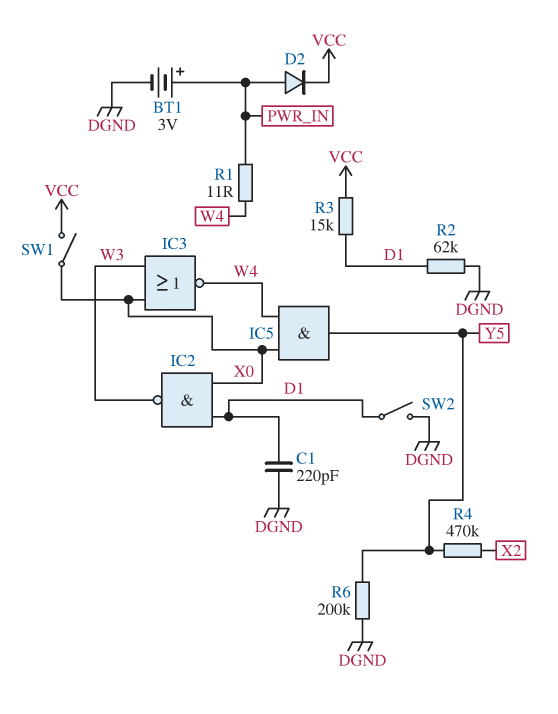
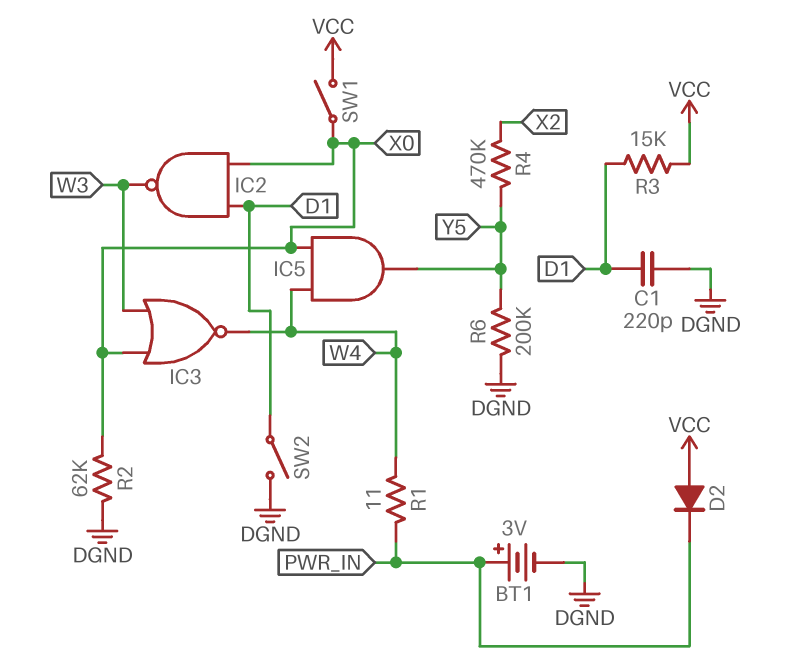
D2: diode (A PWR_IN, K VCC) -> diode (A VCC, K PWR_IN)
R2: 62k (D1, DGND) -> 62k (DGND, X0)

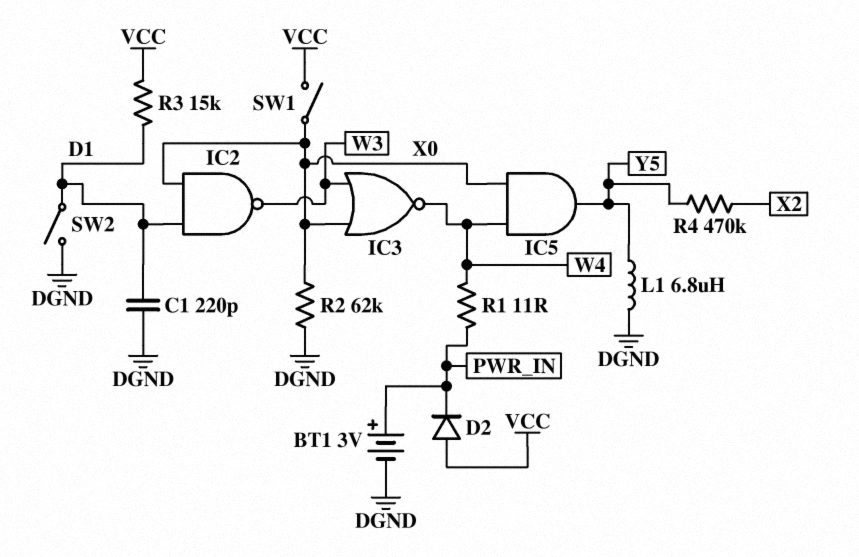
L1: none -> 6.8uH (DGND, Y5)
R6: 200k (DGND, Y5) -> none

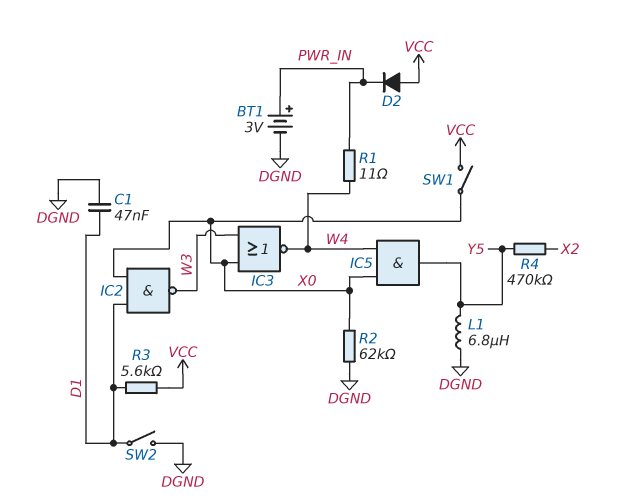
C1: 220pF (D1, DGND) -> 47nF (D1, DGND)
R3: 15k (D1, VCC) -> 5.6k (D1, VCC)

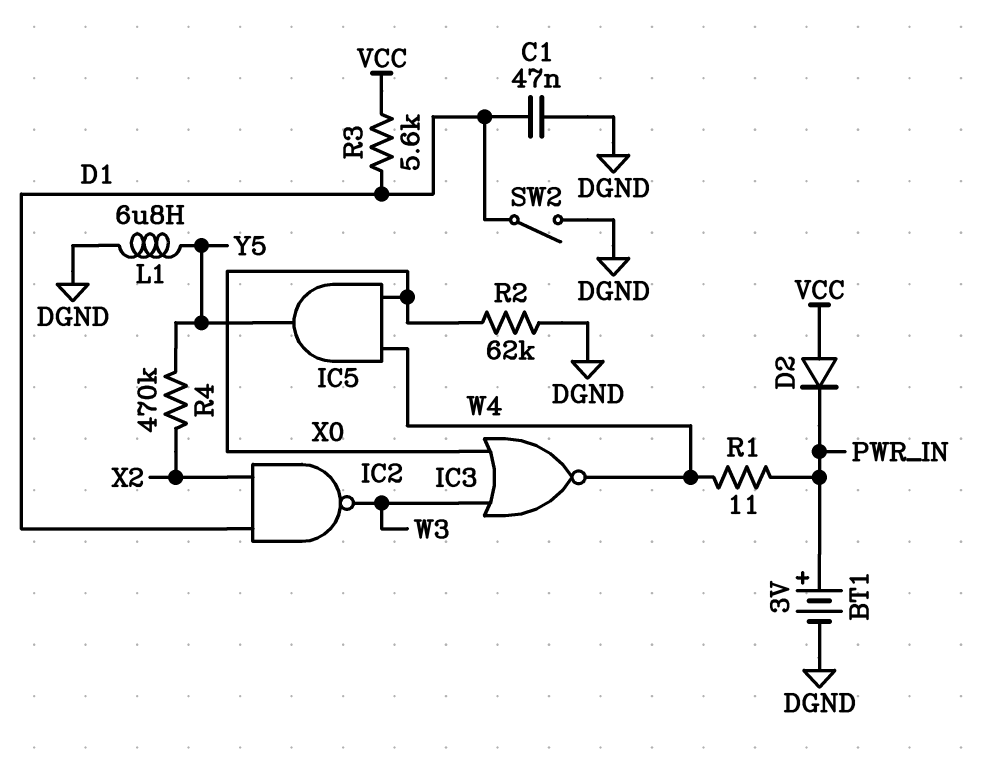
IC2: NAND (in D1, in X0, out W3) -> NAND (in D1, in X2, out W3)
SW1: switch (VCC, X0) -> none

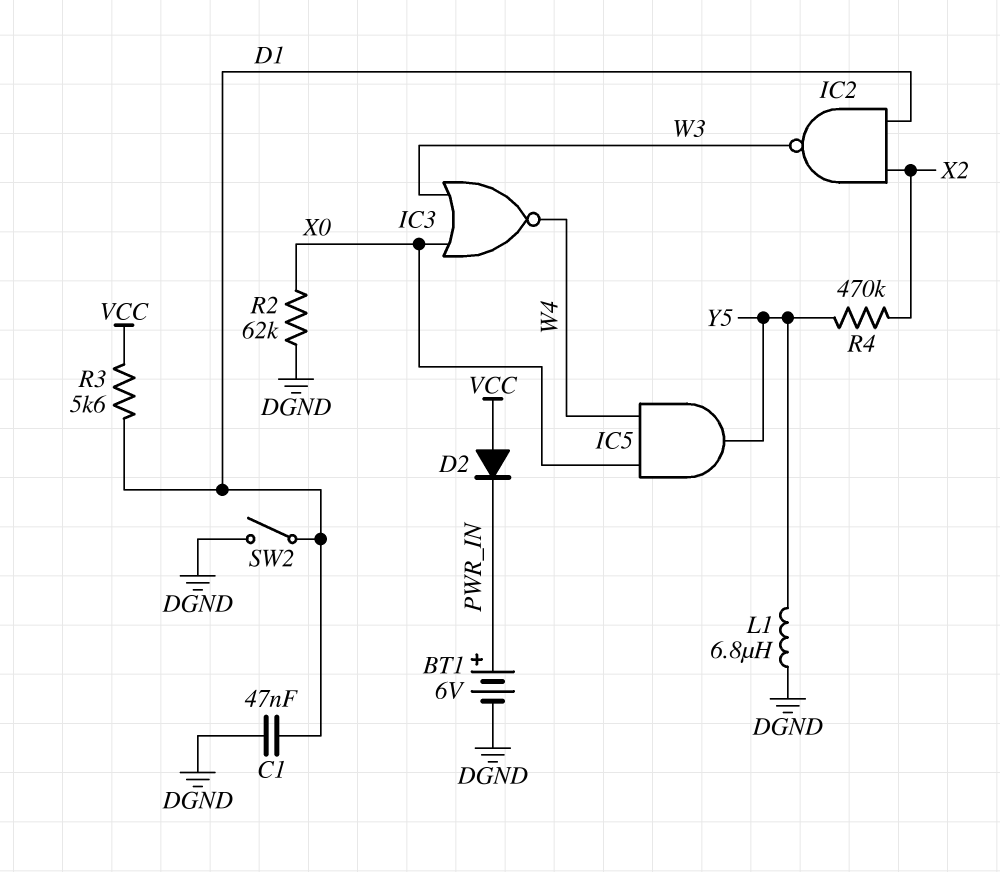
BT1: 3V (plus PWR_IN, minus DGND) -> 6V (plus PWR_IN, minus DGND)
R1: 11 (PWR_IN, W4) -> none

